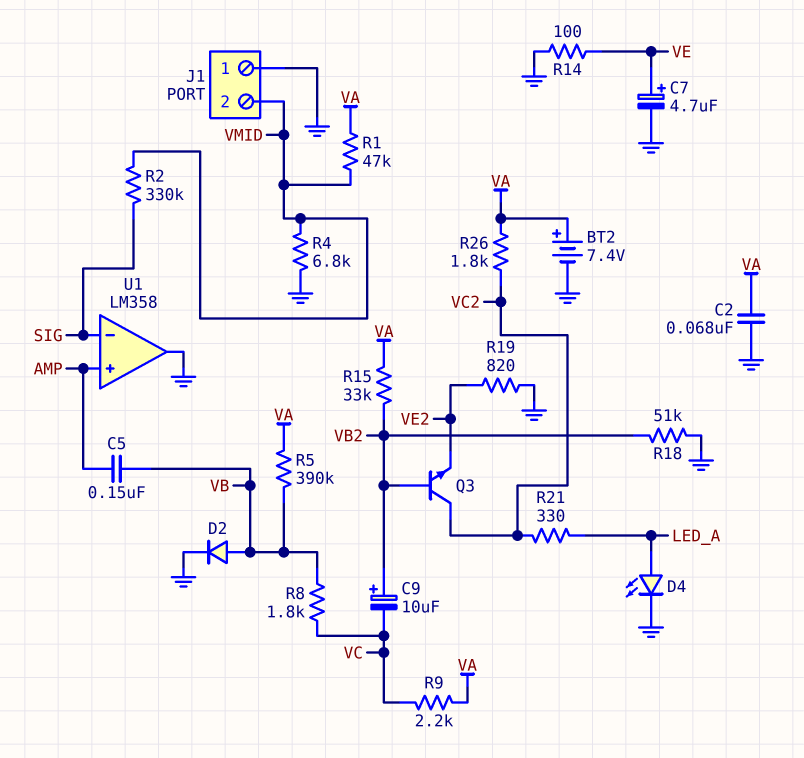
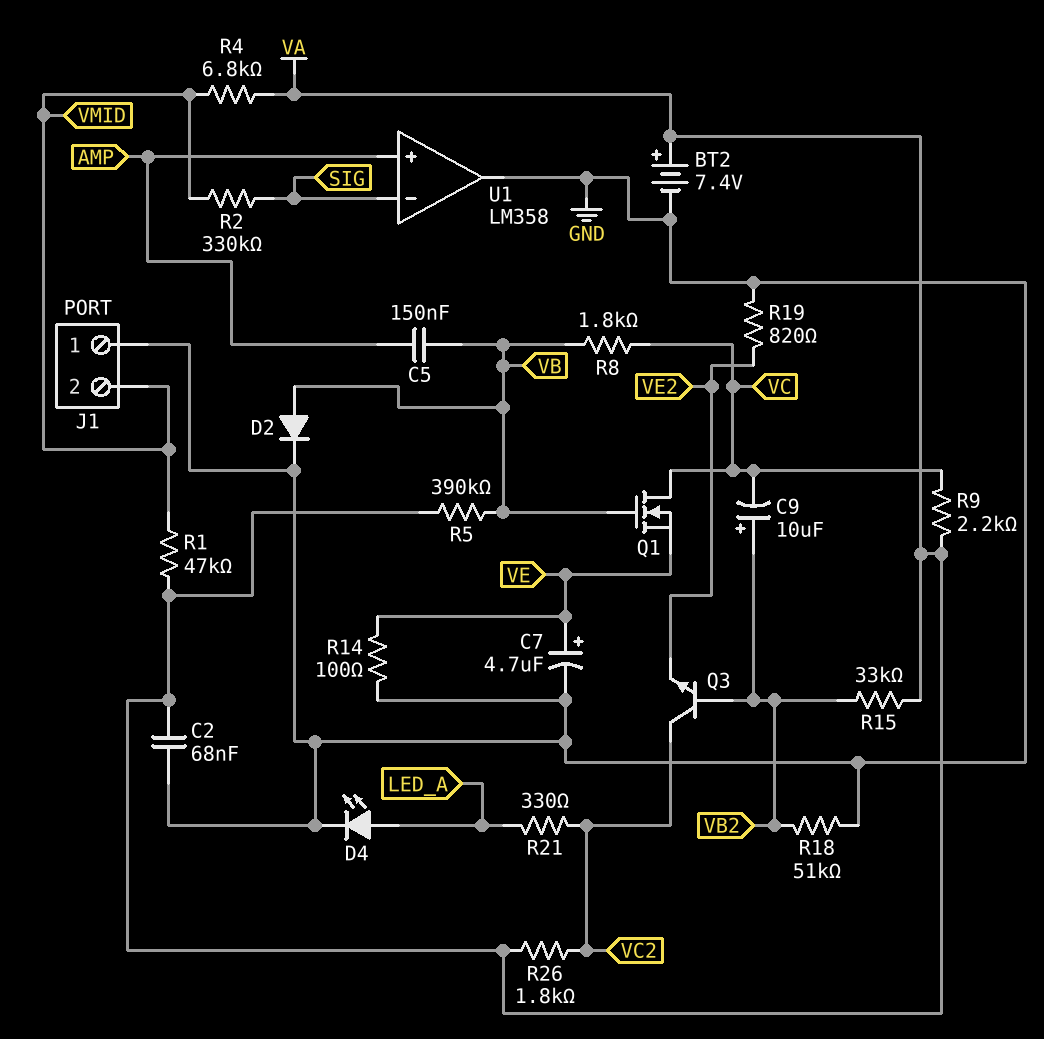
Q1: none -> NMOS (G VB, D VC, S VE)
R4: 6.8k (GND, VMID) -> 6.8k (VA, VMID)

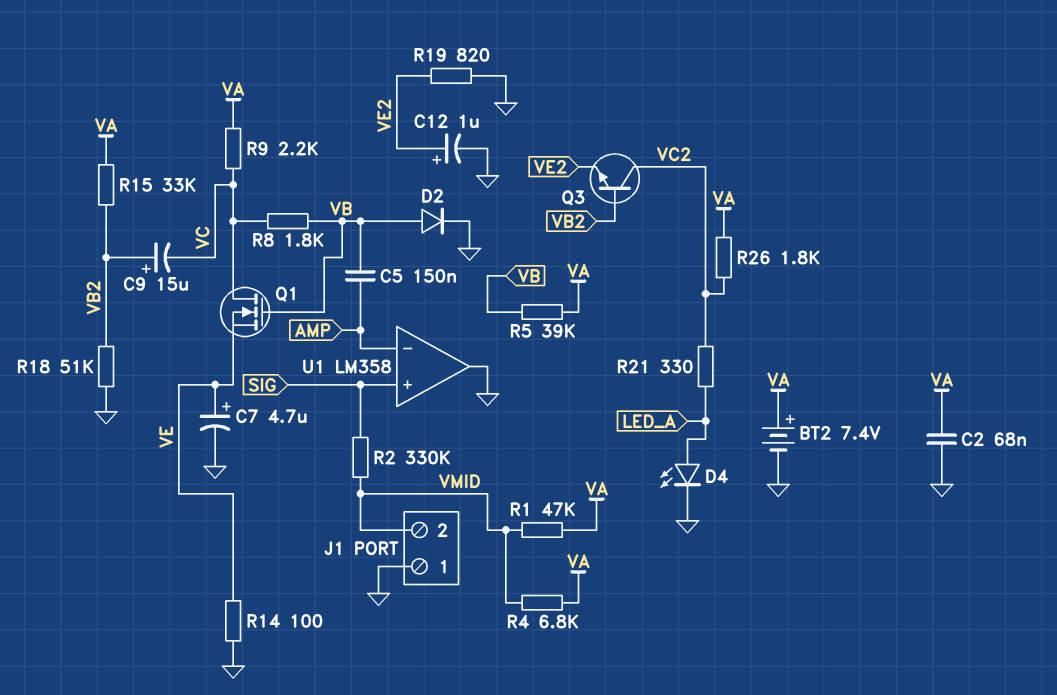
C9: 10uF (plus VB2, minus VC) -> 15uF (plus VB2, minus VC)
C12: none -> 1uF (plus VE2, minus GND)
R5: 390k (VA, VB) -> 39k (VA, VB)
U1 pin in+: AMP -> SIG
U1 pin in-: SIG -> AMP

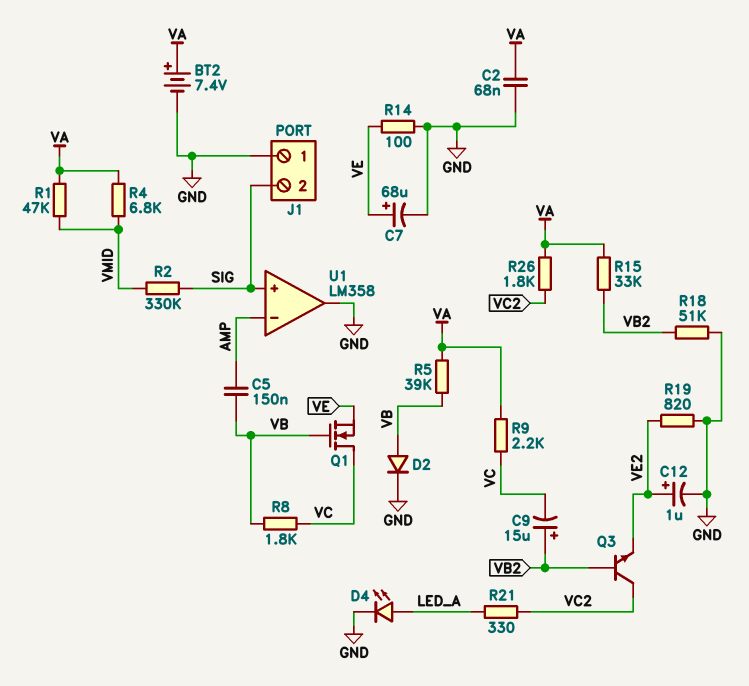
C7: 4.7uF (plus VE, minus GND) -> 68uF (plus VE, minus GND)
J1 pin 2: VMID -> SIG

